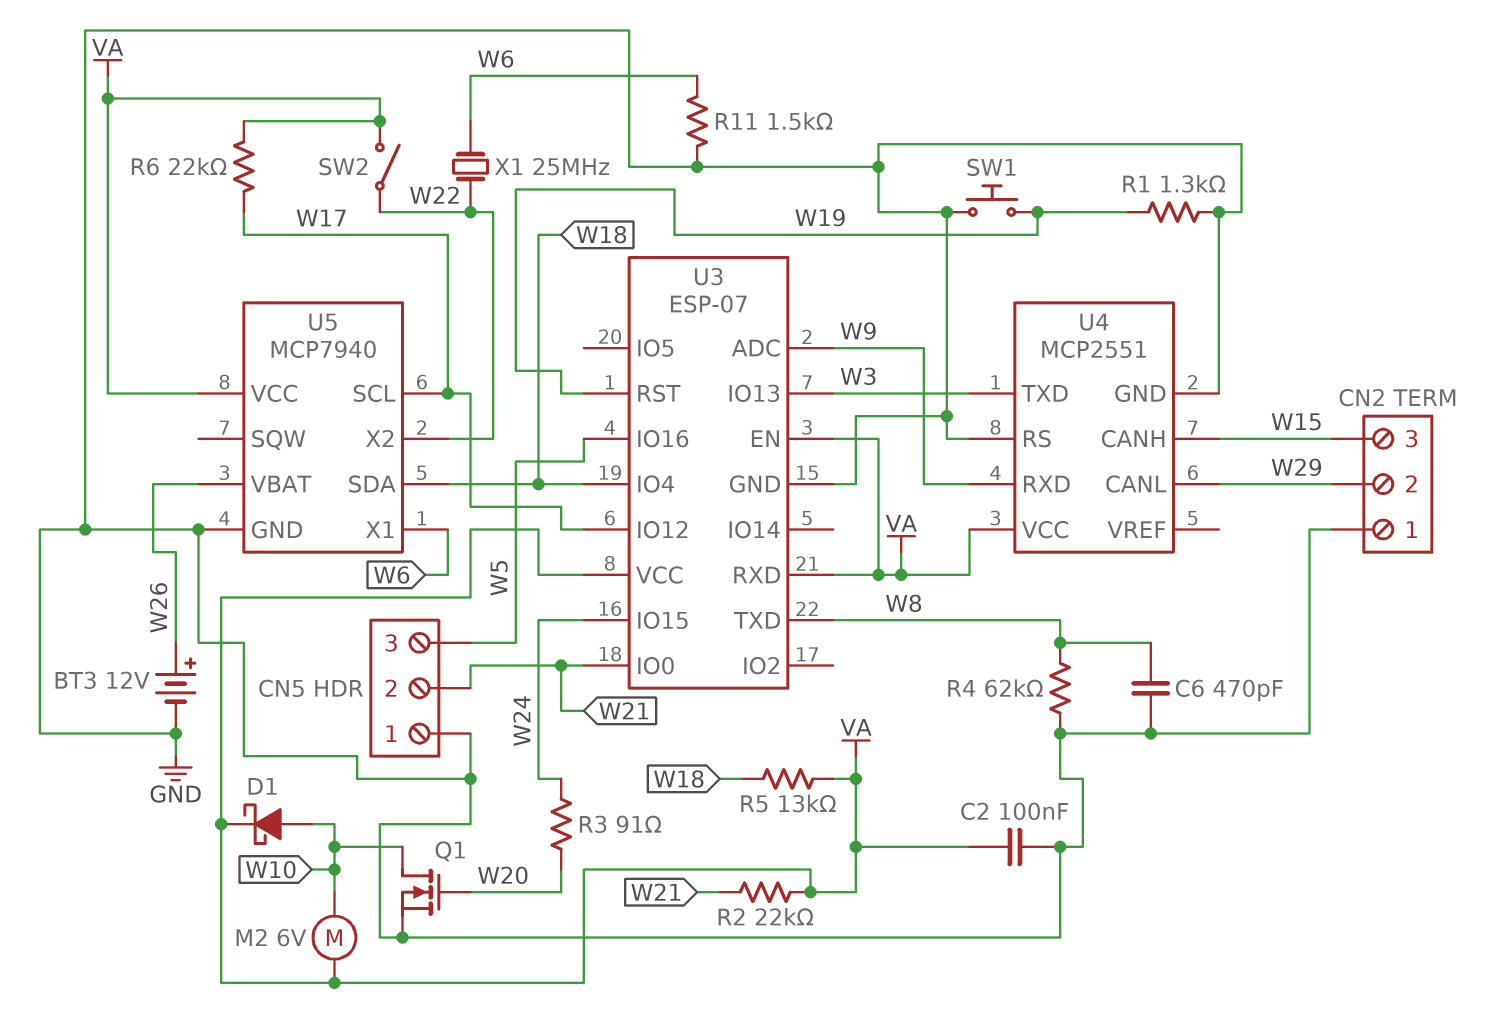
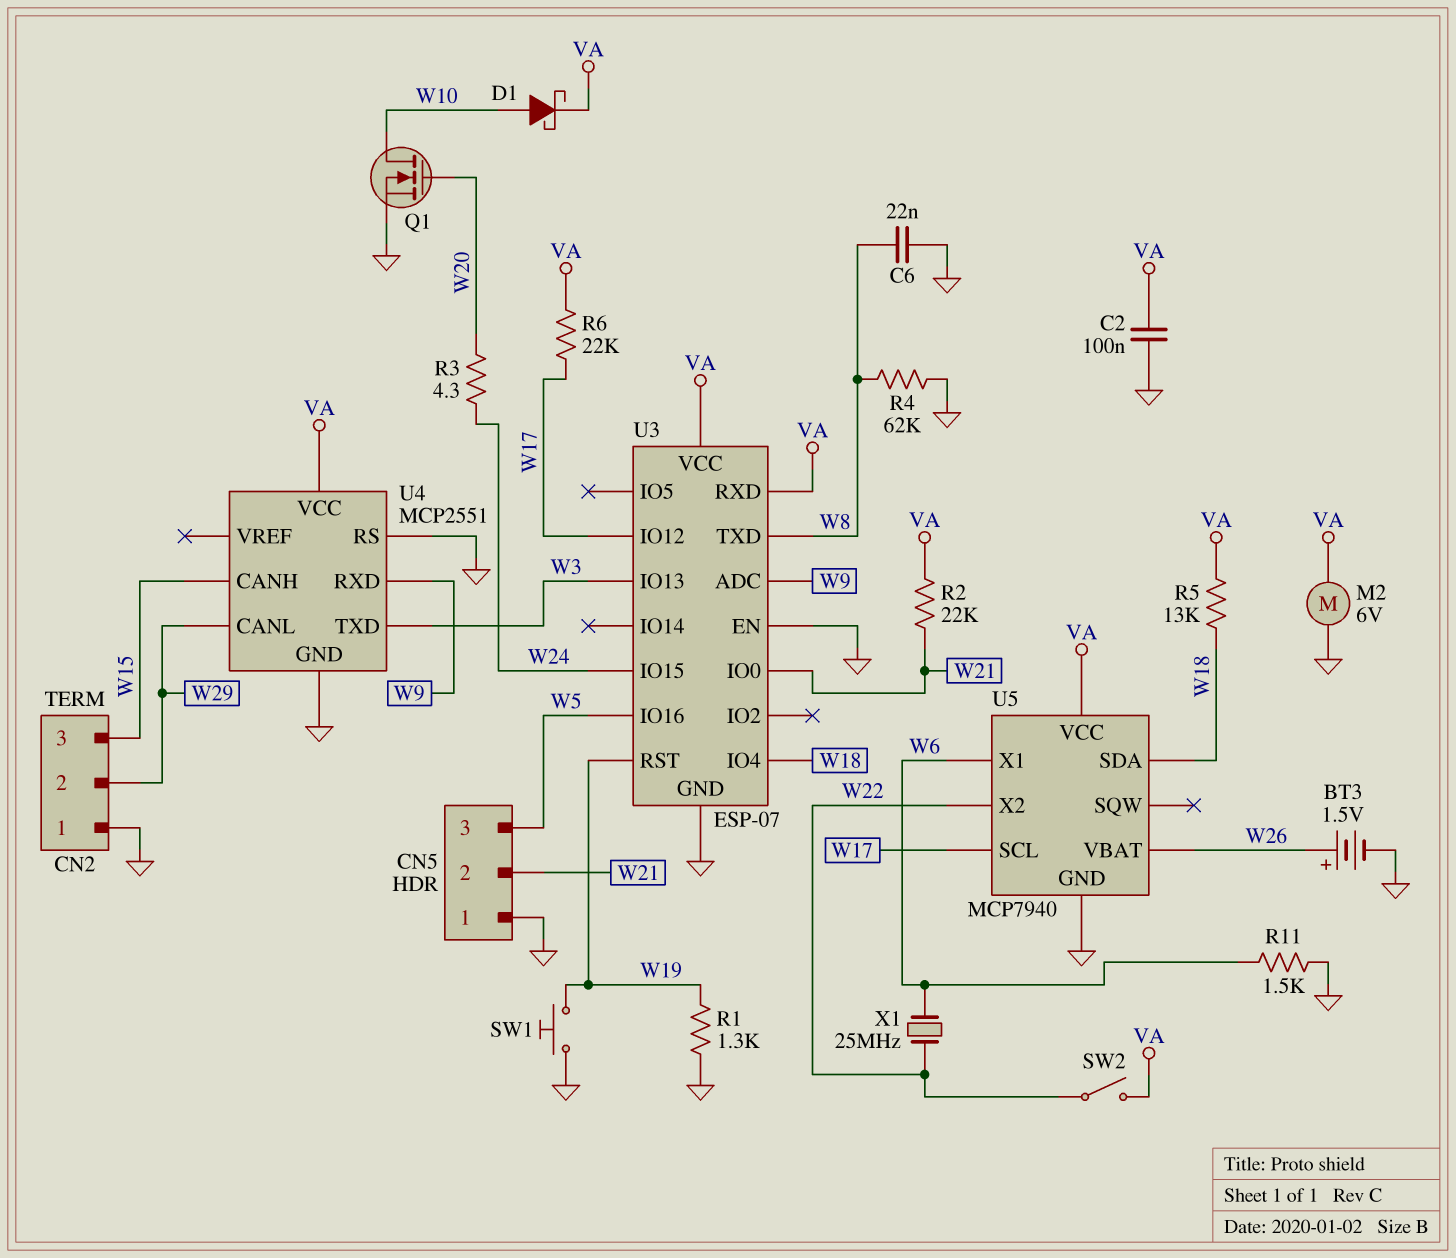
BT3: 12V (plus W26, minus GND) -> 1.5V (plus W26, minus GND)
C6: 470pF (GND, W8) -> 22nF (GND, W8)
M2: motor 6V (VA, W10) -> motor 6V (GND, VA)
R3: 91 (W20, W24) -> 4.3 (W20, W24)
U3 pin EN: VA -> GND

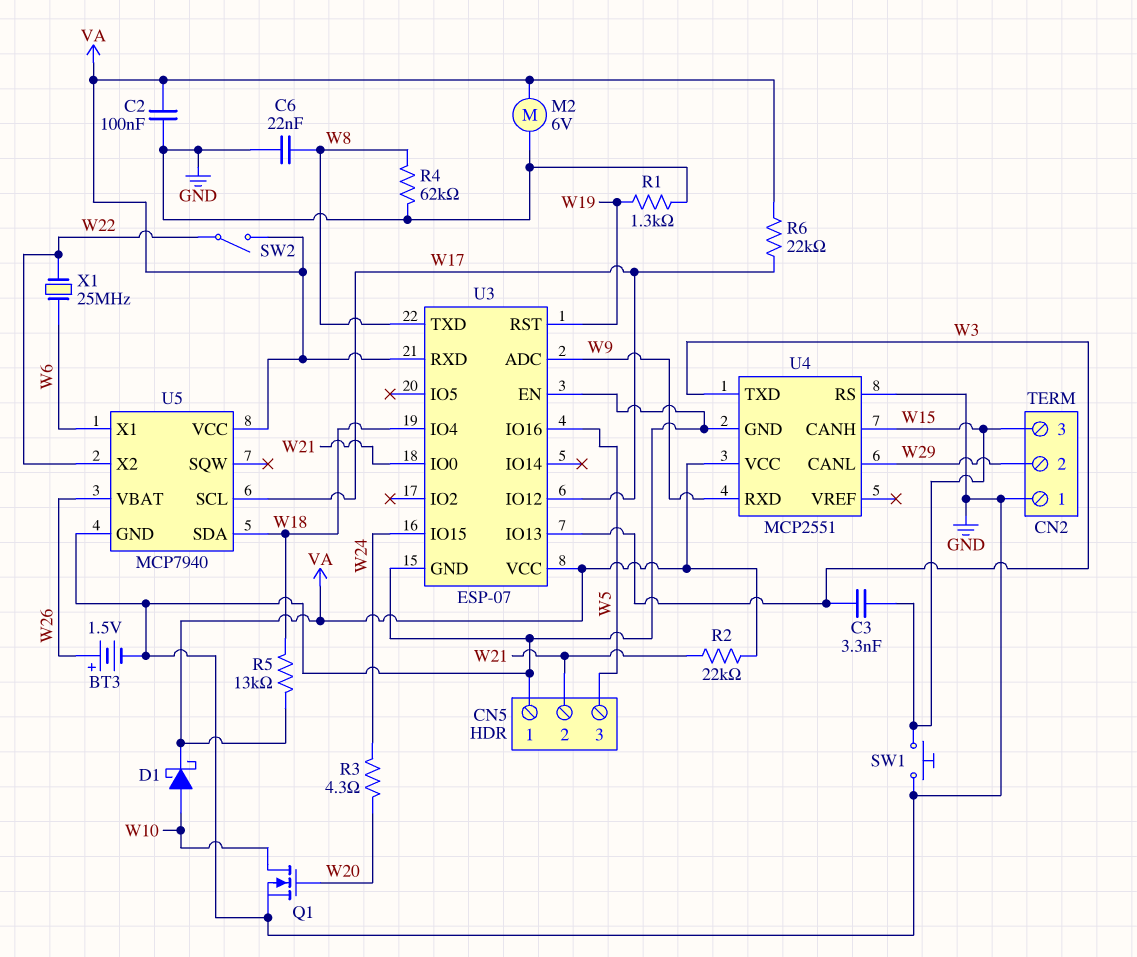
C3: none -> 3.3nF (W3, W15)
R11: 1.5k (GND, W6) -> none
SW1: button (GND, W19) -> button (GND, W15)

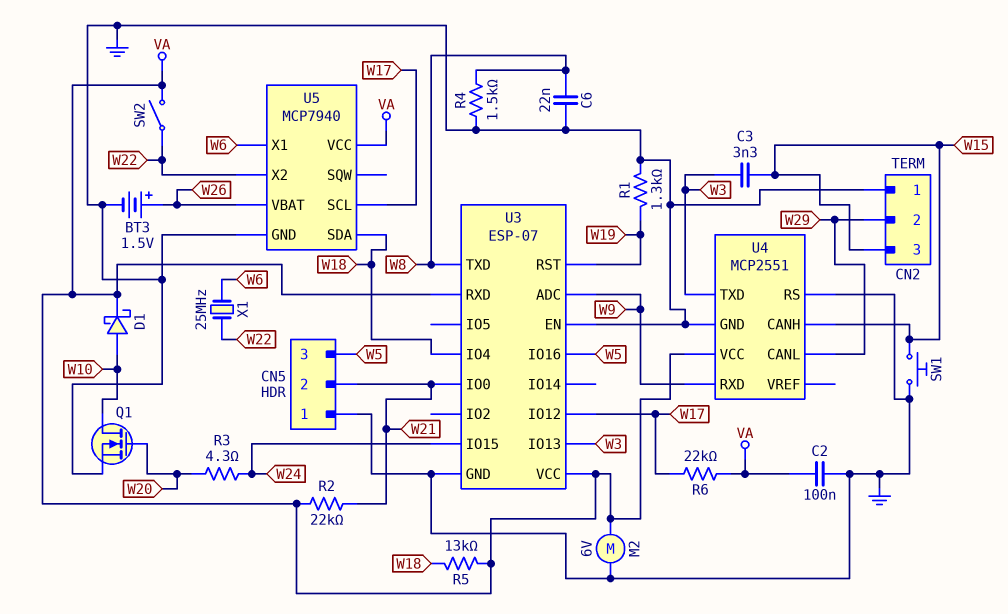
R4: 62k (GND, W8) -> 1.5k (GND, W8)

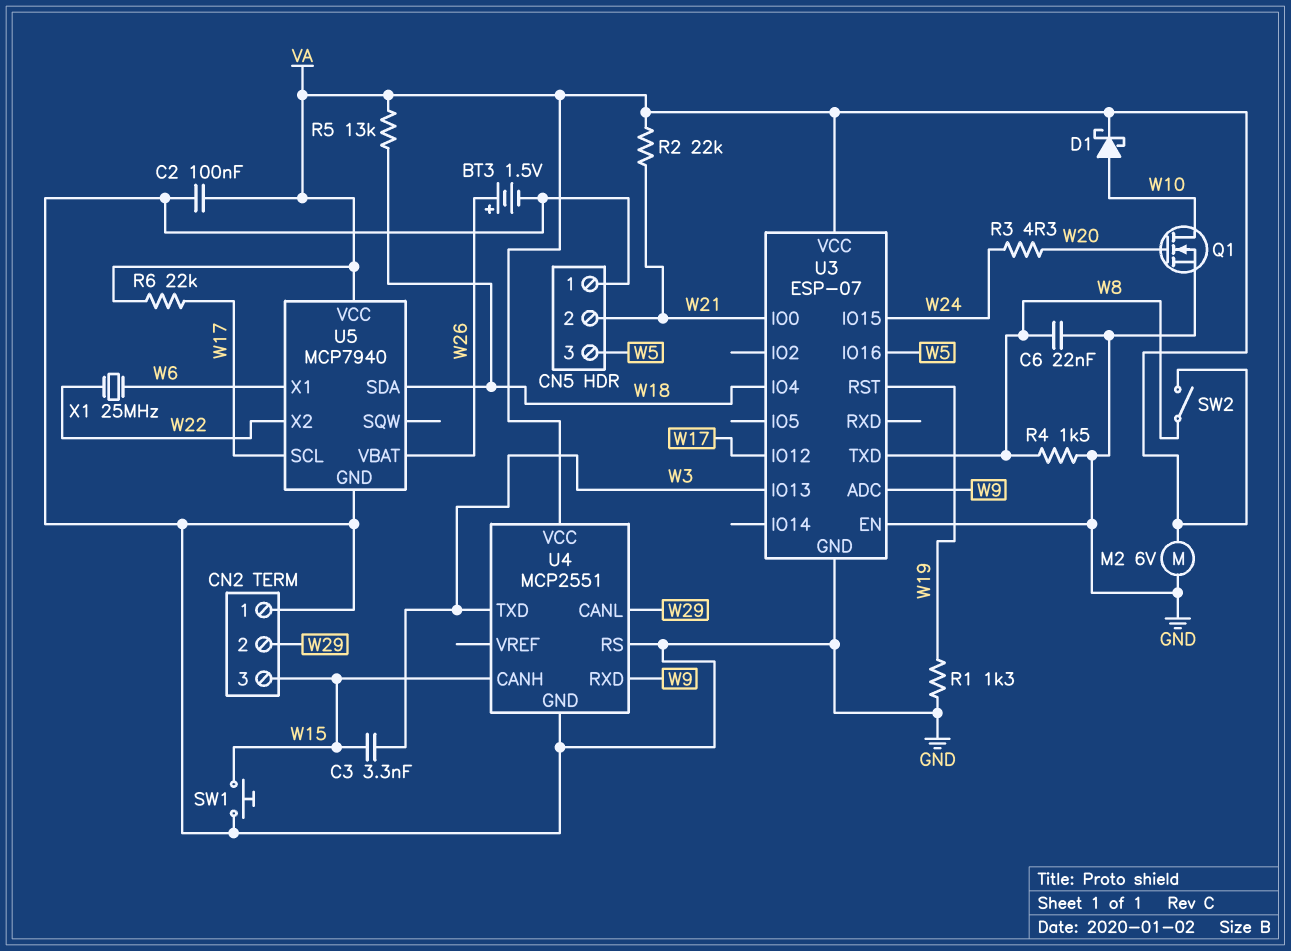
SW2: switch (VA, W22) -> switch (VA, W8)
U3 pin RXD: VA -> none

